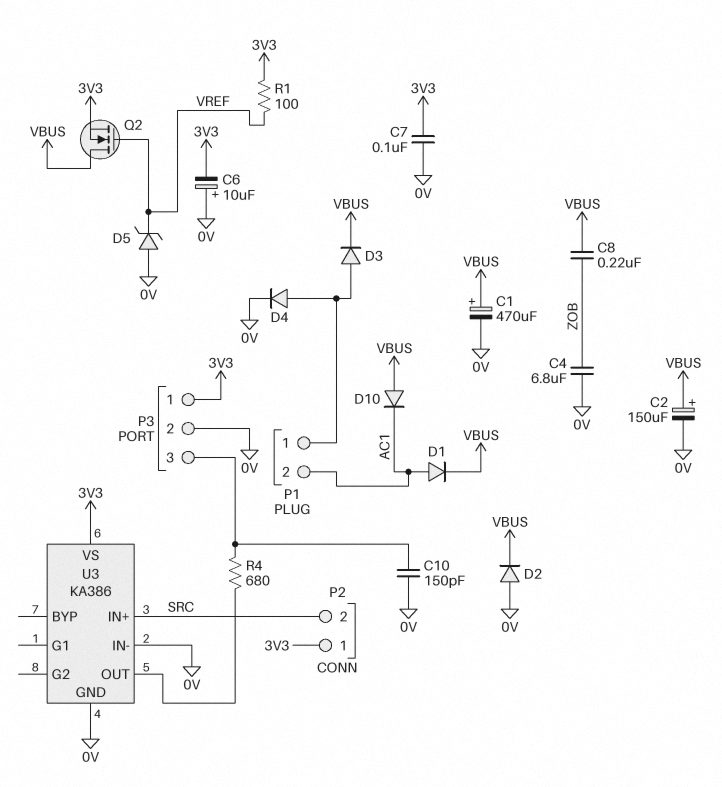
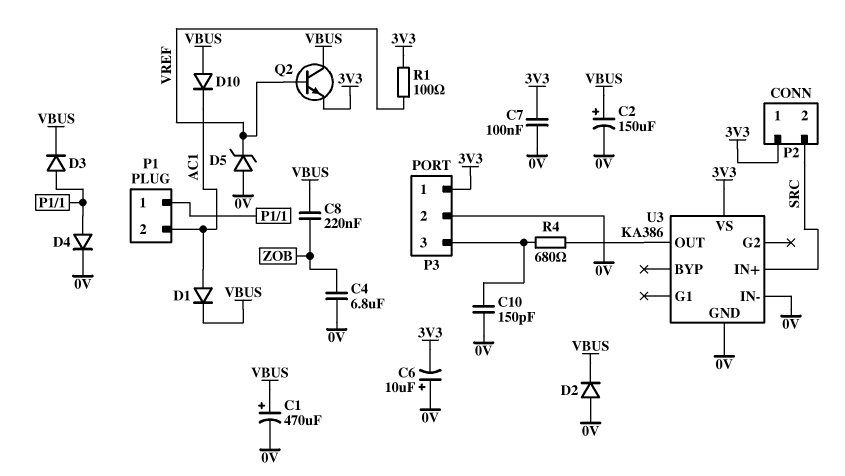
Q2: NMOS (G VREF, D VBUS, S 3V3) -> NPN (B VREF, C VBUS, E 3V3)

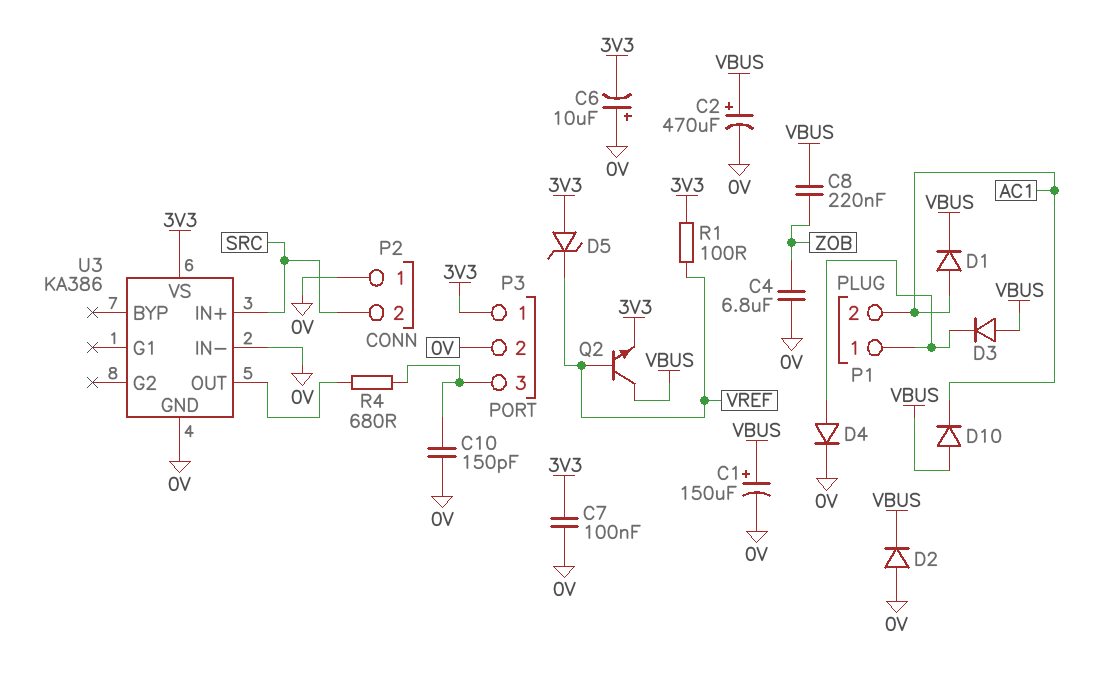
C1: 470uF (plus VBUS, minus 0V) -> 150uF (plus VBUS, minus 0V)
C2: 150uF (plus VBUS, minus 0V) -> 470uF (plus VBUS, minus 0V)
D3: diode (A P1/1, K VBUS) -> diode (A VBUS, K P1/1)
D5: zener (A 0V, K VREF) -> zener (A 3V3, K VREF)
P2 pin 1: 3V3 -> 0V

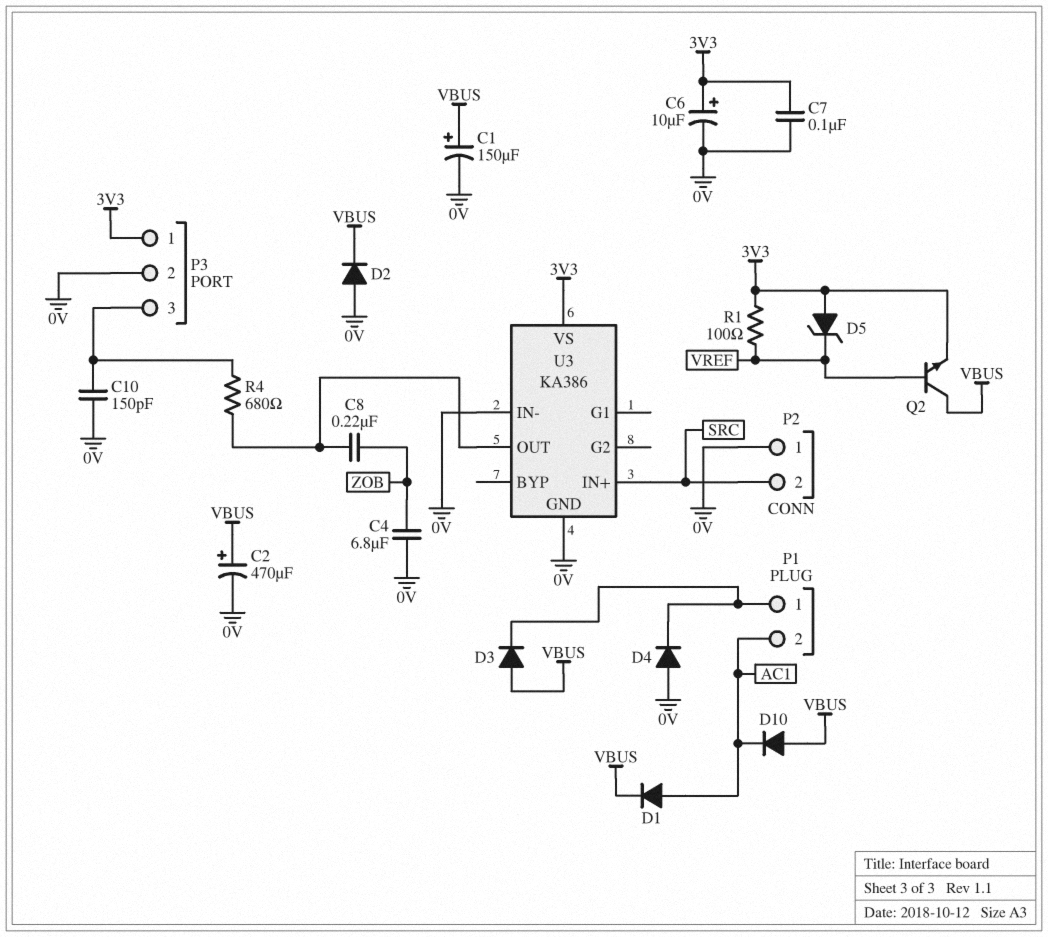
C6: 10uF (plus 0V, minus 3V3) -> 10uF (plus 3V3, minus 0V)
C8: 220nF (VBUS, ZOB) -> 220nF (U3/OUT, ZOB)
D4: diode (A P1/1, K 0V) -> diode (A 0V, K P1/1)

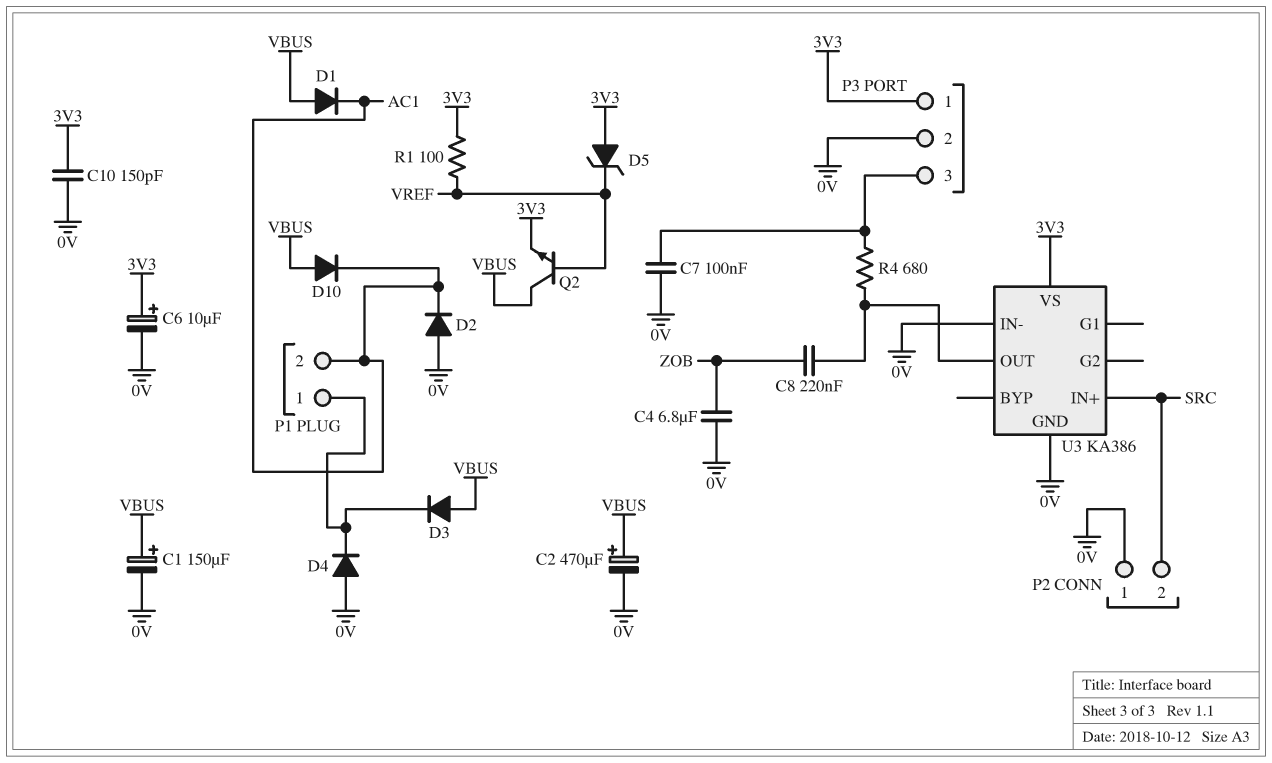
C7: 100nF (0V, 3V3) -> 100nF (0V, P3/3)
C10: 150pF (0V, P3/3) -> 150pF (0V, 3V3)
D1: diode (A AC1, K VBUS) -> diode (A VBUS, K AC1)
D2: diode (A 0V, K VBUS) -> diode (A 0V, K AC1)

